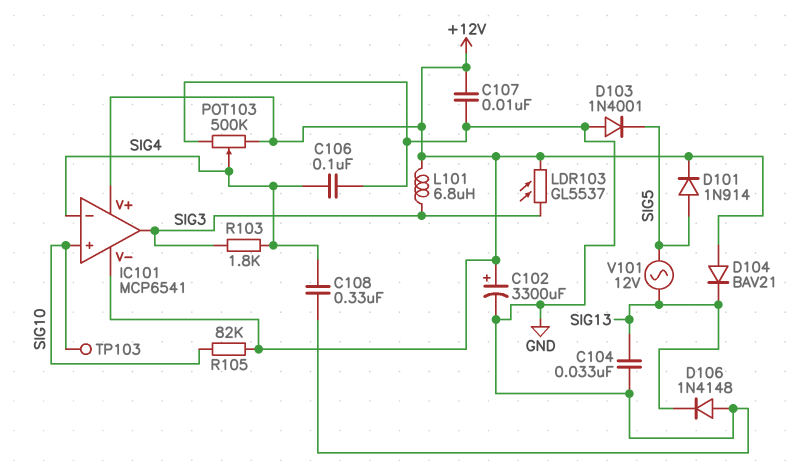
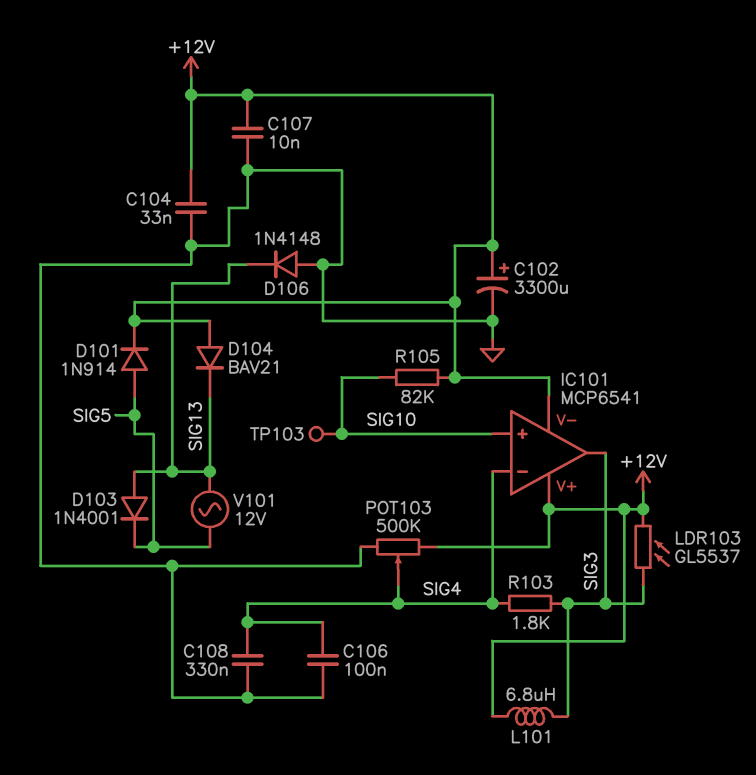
C104: 33nF (GND, SIG13) -> 33nF (+12V, GND)
D103: diode 1N4001 (A GND, K SIG5) -> diode 1N4001 (A SIG13, K SIG5)

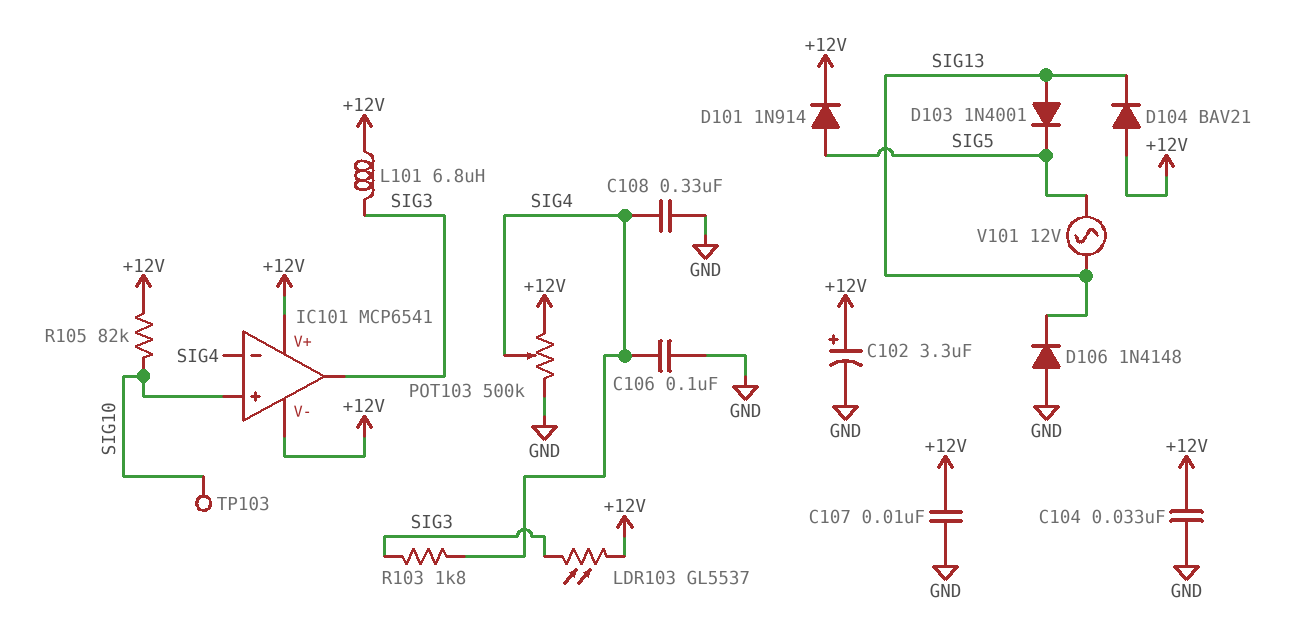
C102: 3300uF (plus +12V, minus GND) -> 3.3uF (plus +12V, minus GND)

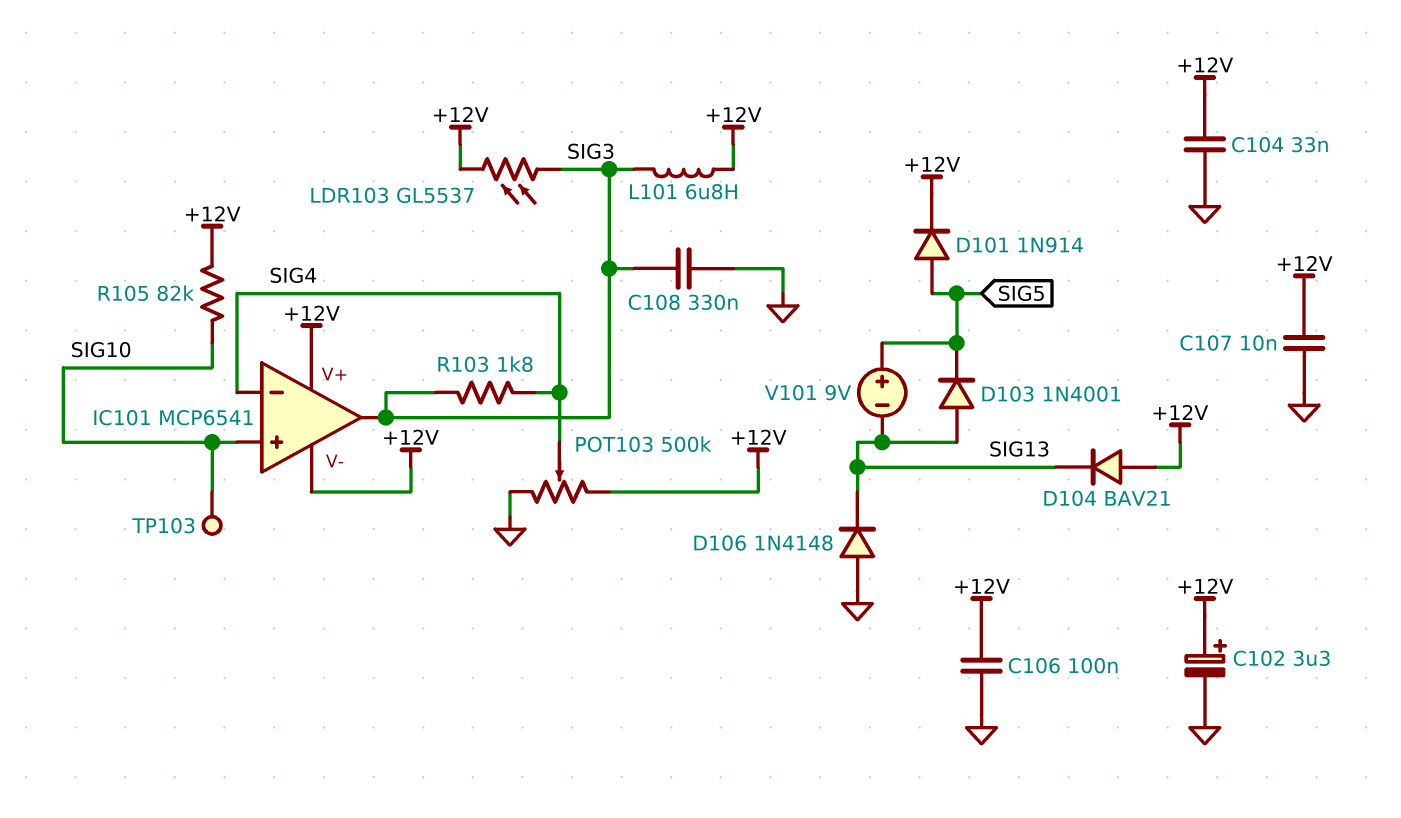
C106: 100nF (GND, SIG4) -> 100nF (+12V, GND)
C108: 330nF (GND, SIG4) -> 330nF (GND, SIG3)
V101: AC 12V (SIG5, SIG13) -> 9V (plus SIG5, minus SIG13)

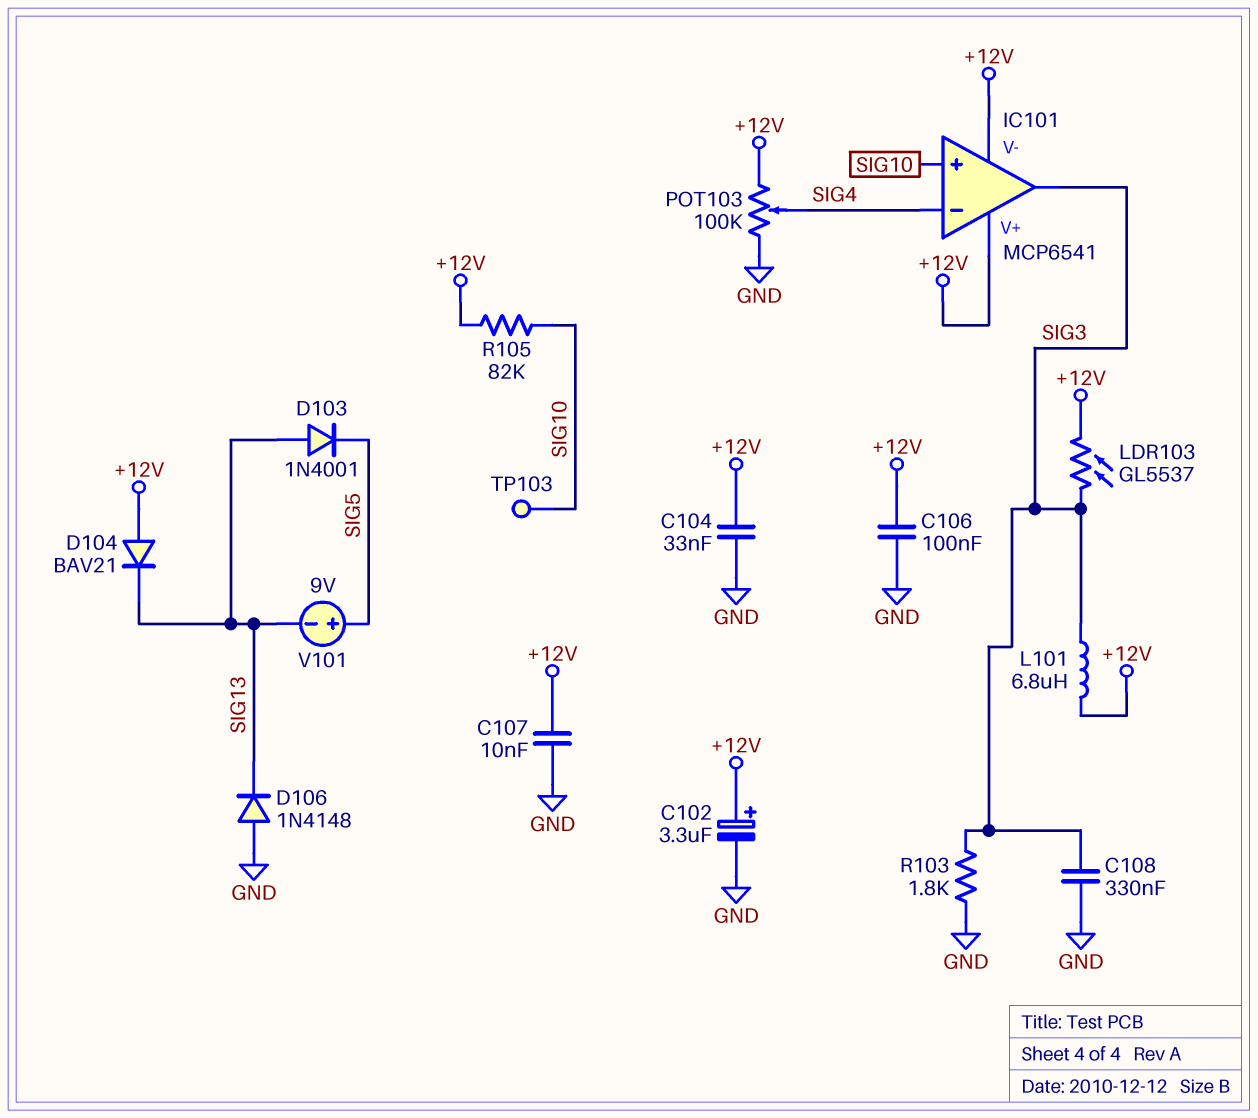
D101: diode 1N914 (A SIG5, K +12V) -> none
POT103: 500k (+12V, GND, wiper SIG4) -> 100k (+12V, GND, wiper SIG4)
R103: 1.8k (SIG3, SIG4) -> 1.8k (GND, SIG3)

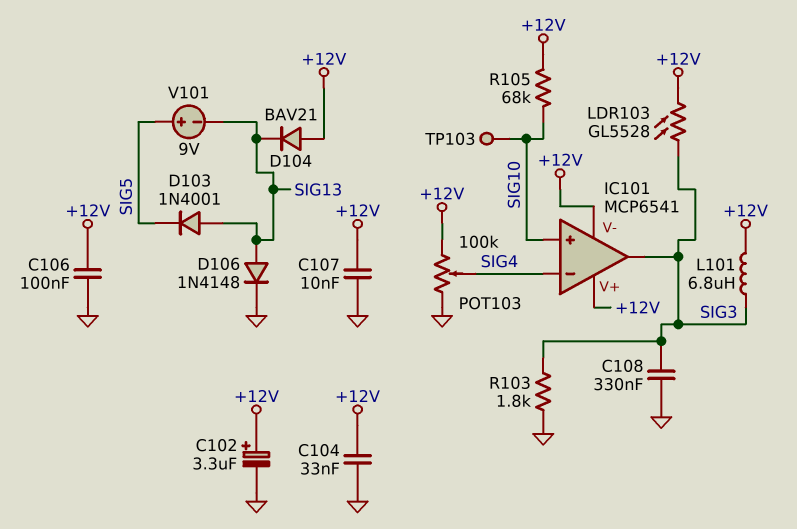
D106: diode 1N4148 (A GND, K SIG13) -> diode 1N4148 (A SIG13, K GND)
LDR103: GL5537 (+12V, SIG3) -> GL5528 (+12V, SIG3)
R105: 82k (+12V, SIG10) -> 68k (+12V, SIG10)

